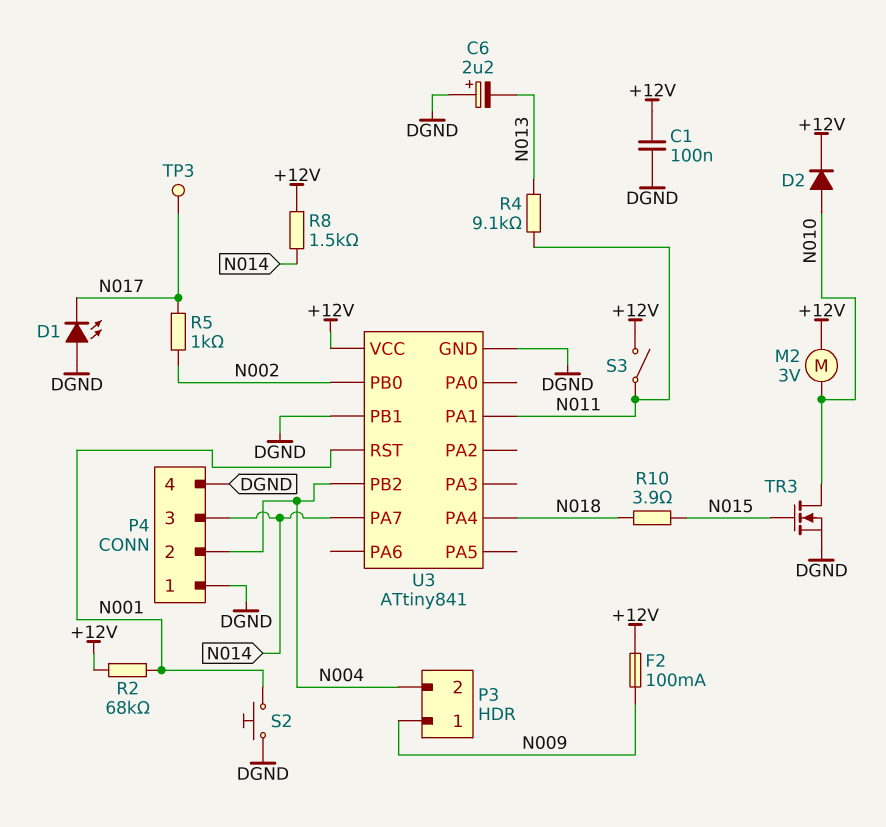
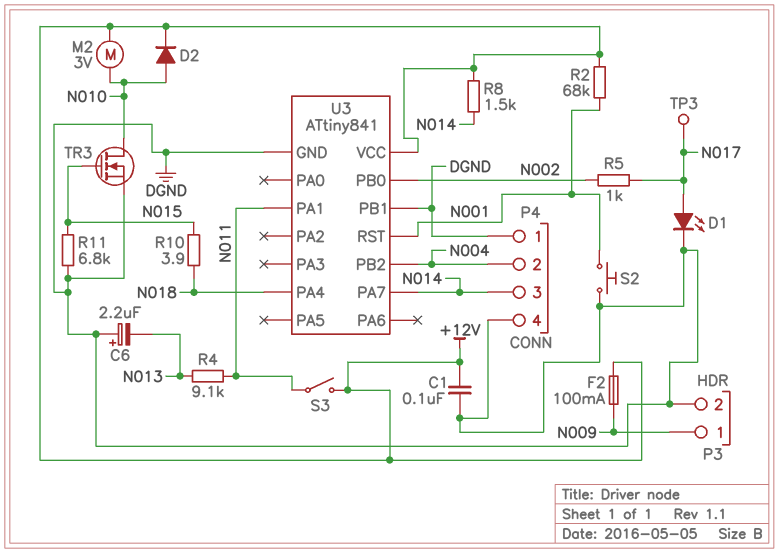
D1: LED (A DGND, K N017) -> LED (A N017, K DGND)
P3 pin 2: N004 -> DGND
R11: none -> 6.8k (DGND, N015)

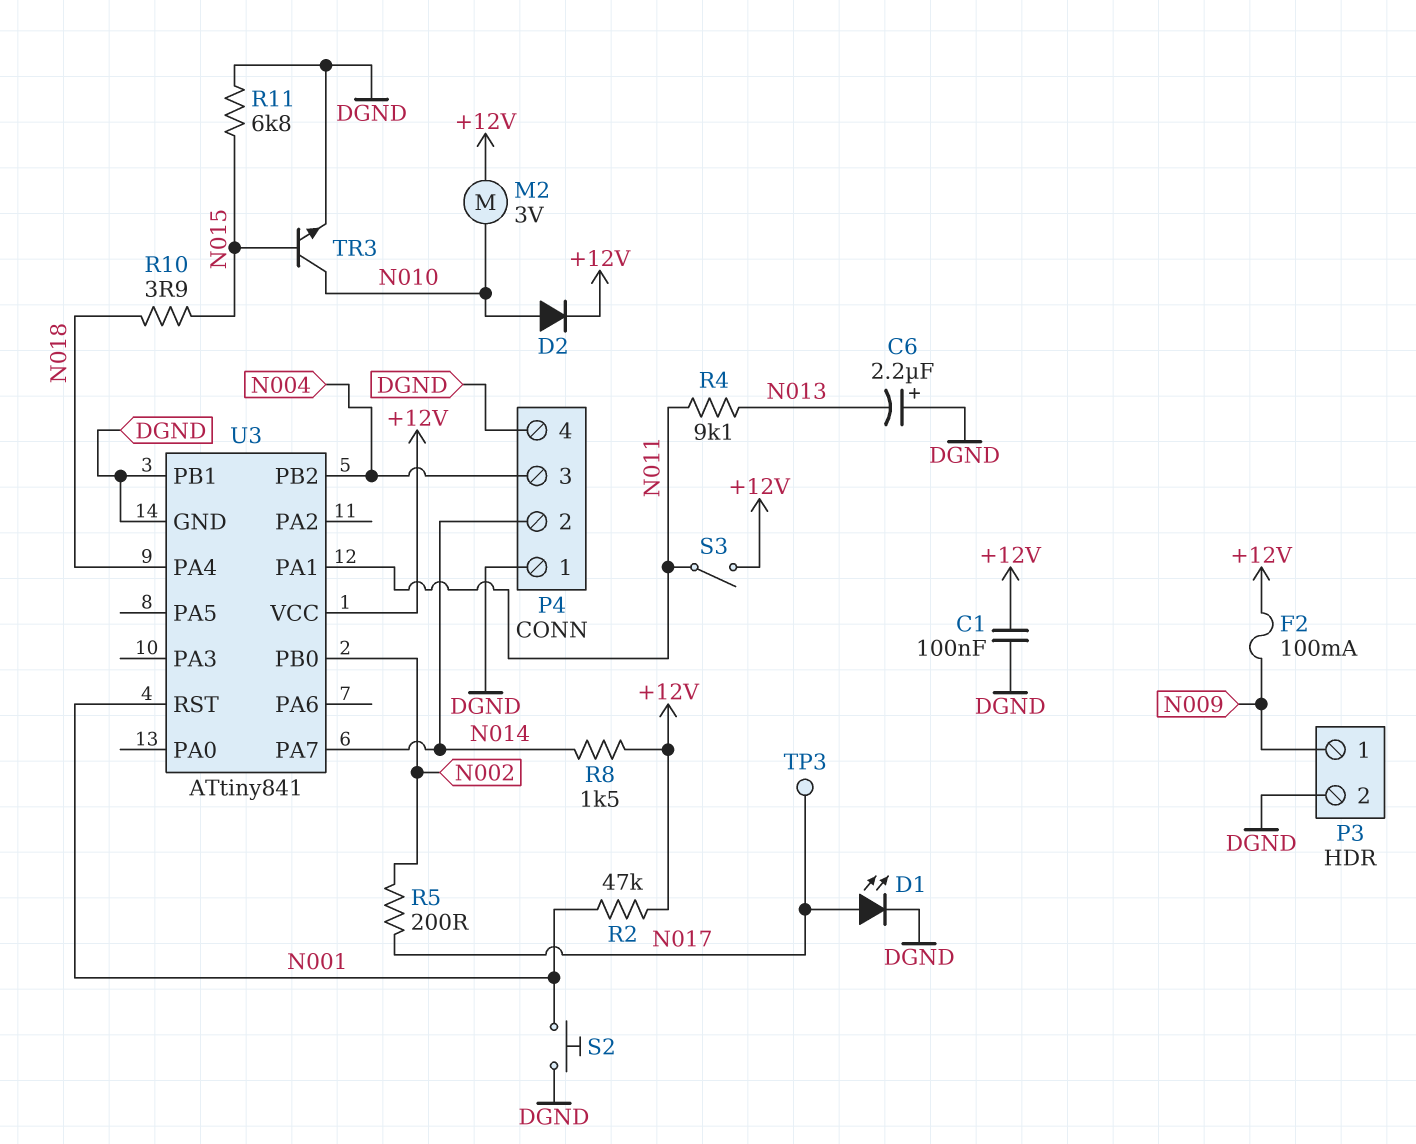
P4 pin 2: N004 -> N014
P4 pin 3: N014 -> N004
R2: 68k (+12V, N001) -> 47k (+12V, N001)
R5: 1k (N002, N017) -> 200 (N002, N017)
TR3: NMOS (G N015, D N010, S DGND) -> NPN (B N015, C N010, E DGND)

